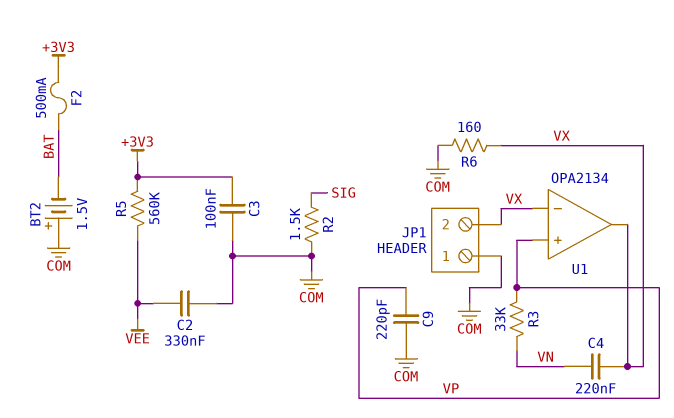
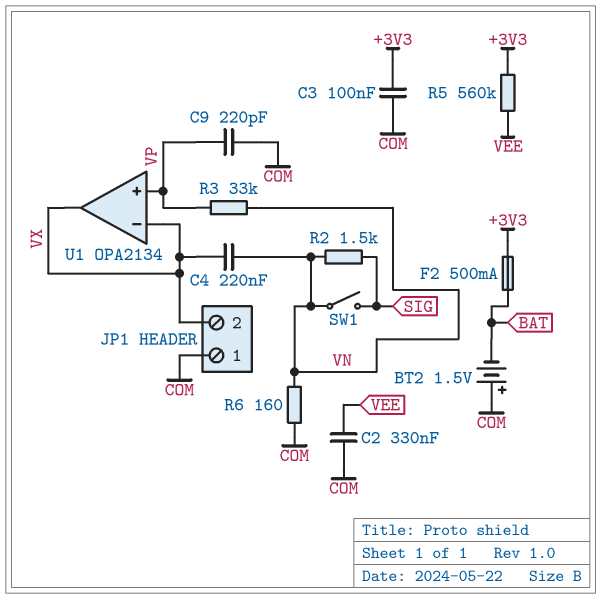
R2: 1.5k (COM, SIG) -> 1.5k (SIG, VN)
R6: 160 (COM, VX) -> 160 (COM, VN)
SW1: none -> switch (SIG, VN)

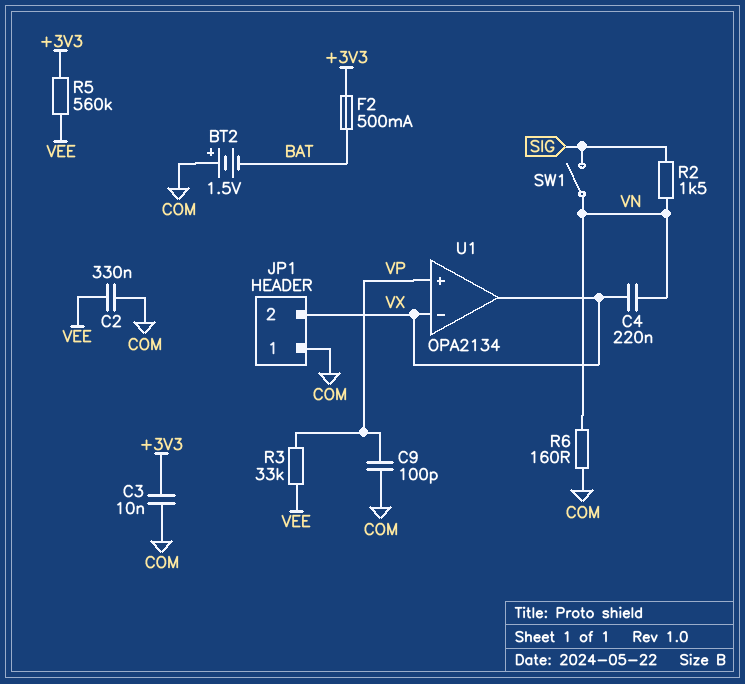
C3: 100nF (+3V3, COM) -> 10nF (+3V3, COM)
C9: 220pF (COM, VP) -> 100pF (COM, VP)
R3: 33k (VN, VP) -> 33k (VEE, VP)

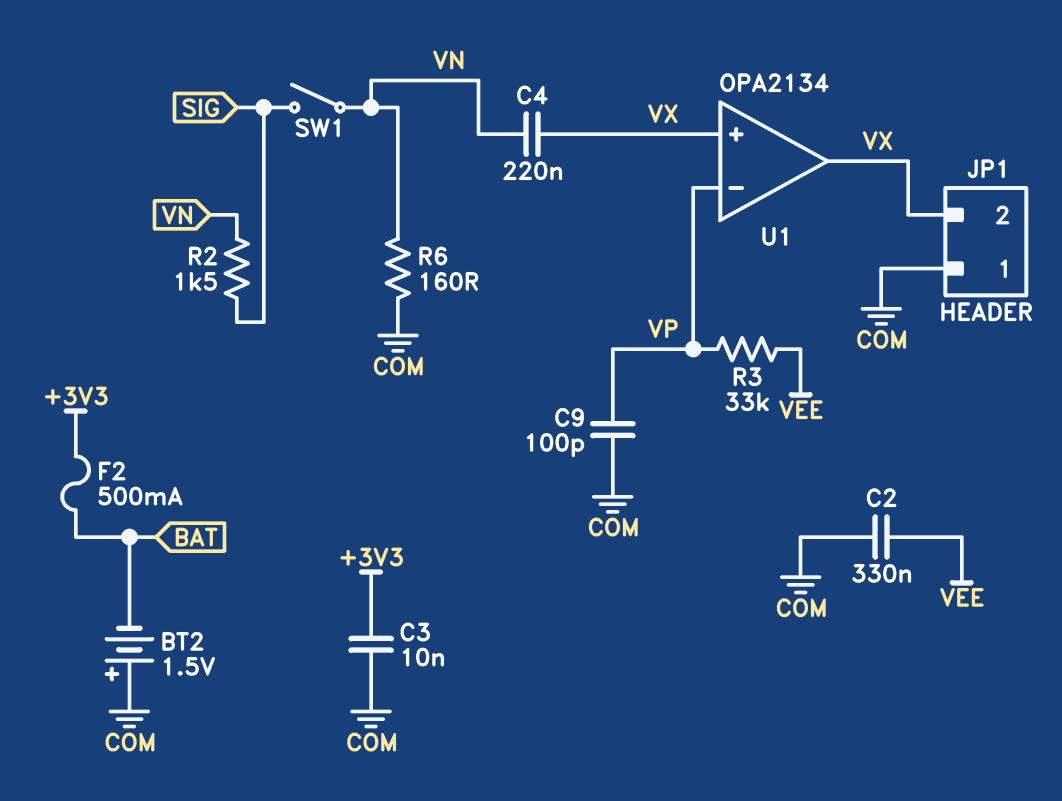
R5: 560k (+3V3, VEE) -> none
U1 pin in+: VP -> VX
U1 pin in-: VX -> VP

